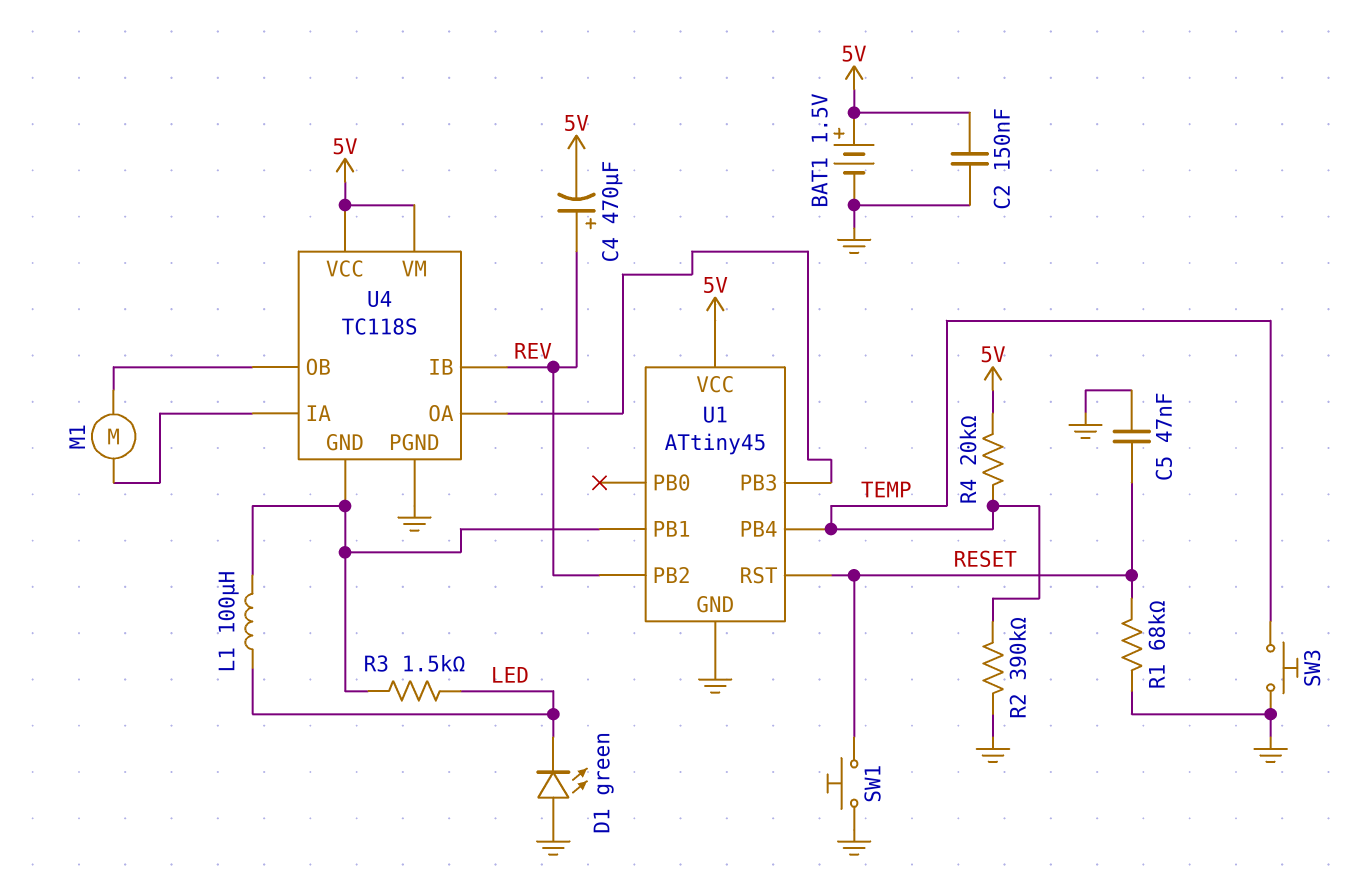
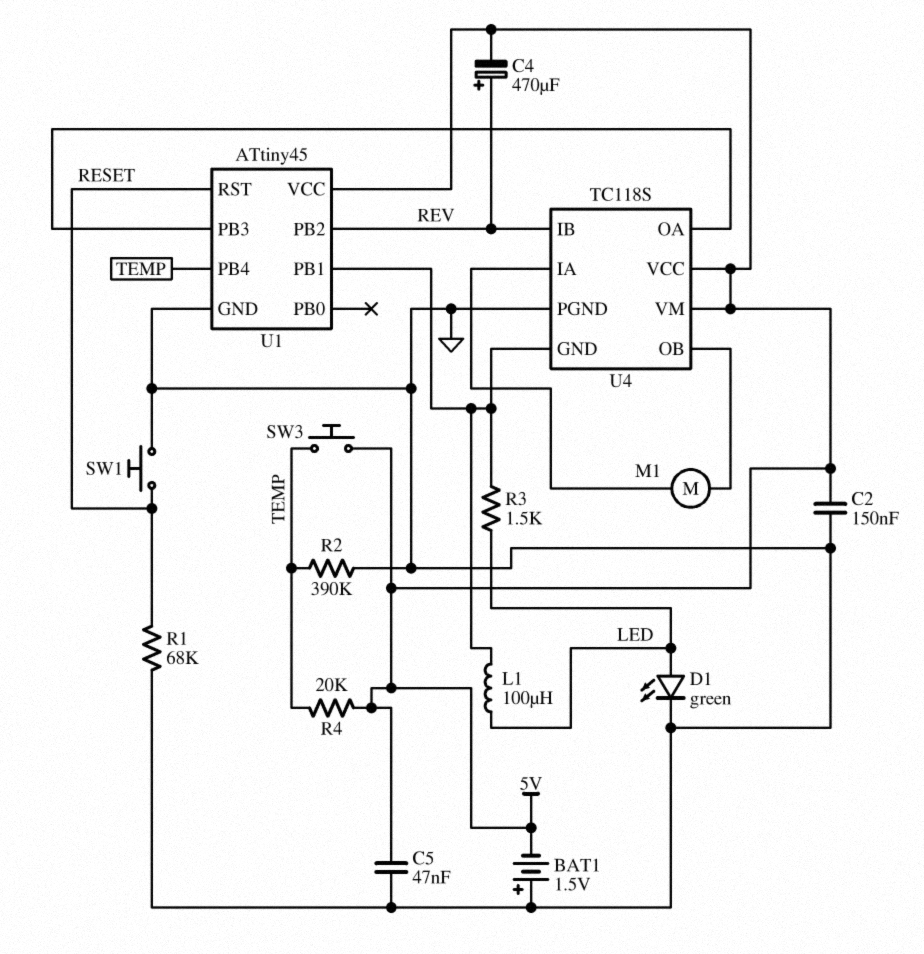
BAT1: 1.5V (plus 5V, minus GND) -> 1.5V (plus GND, minus 5V)
C5: 47nF (GND, RESET) -> 47nF (5V, GND)
D1: LED green (A GND, K LED) -> LED green (A LED, K GND)
SW3: button (GND, TEMP) -> button (5V, TEMP)

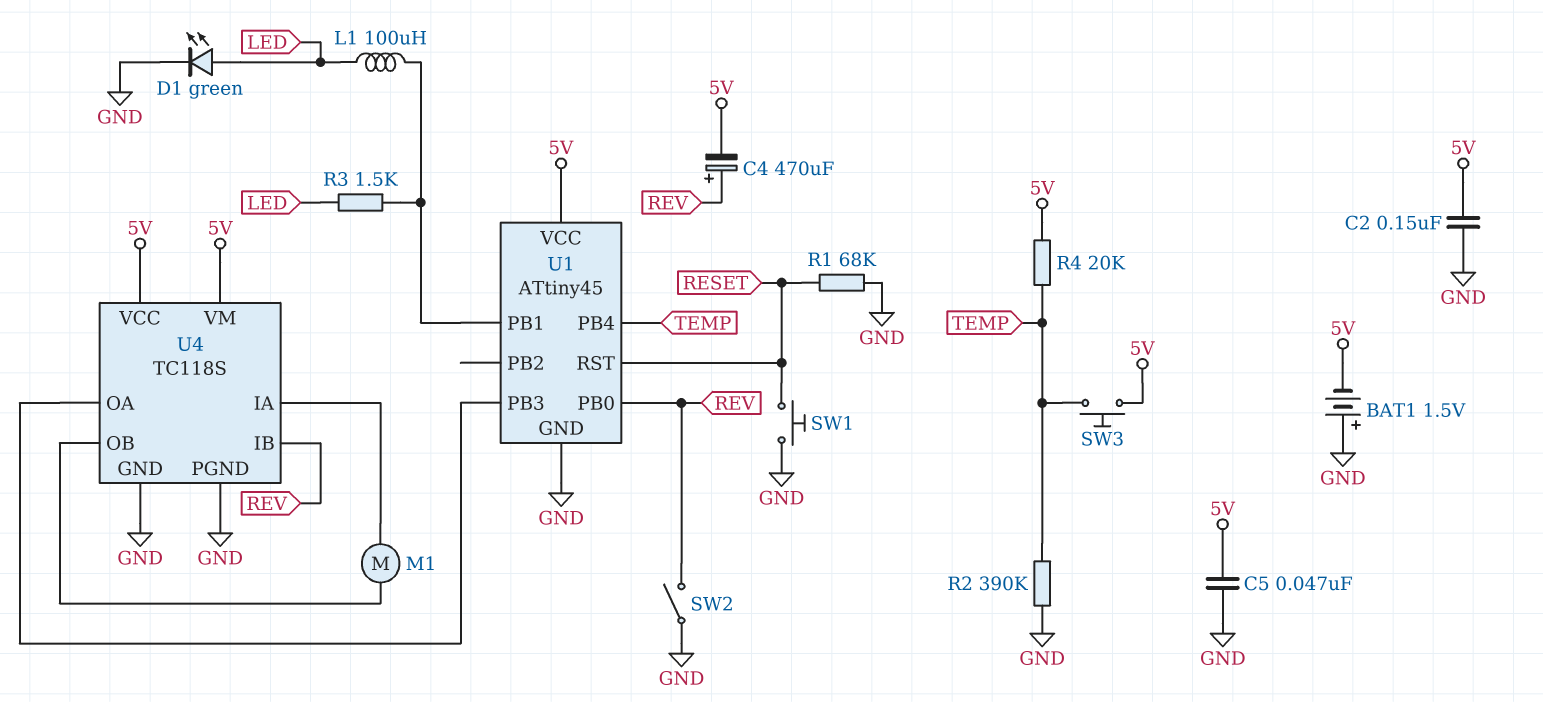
SW2: none -> switch (GND, REV)
U1 pin PB0: none -> REV
U1 pin PB2: REV -> none
U4 pin GND: U1/PB1 -> GND

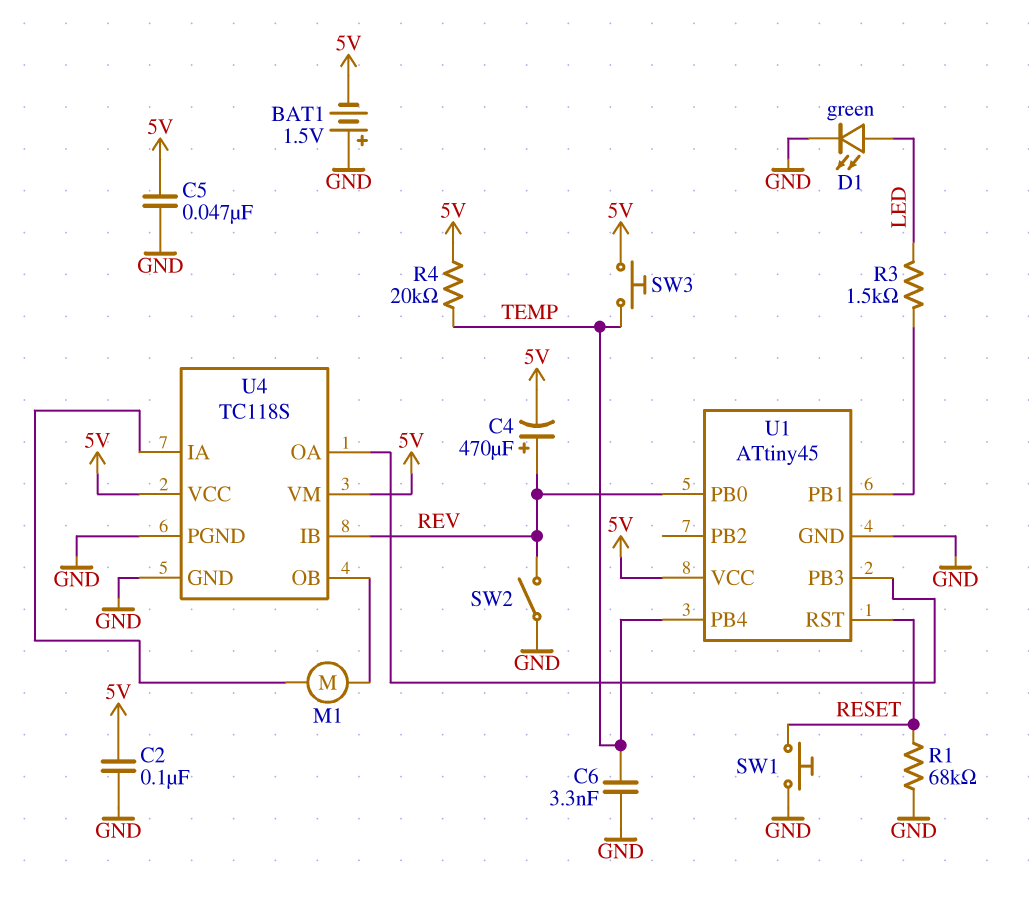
C2: 150nF (5V, GND) -> 100nF (5V, GND)
C6: none -> 3.3nF (GND, TEMP)
L1: 100uH (LED, U1/PB1) -> none
R2: 390k (GND, TEMP) -> none

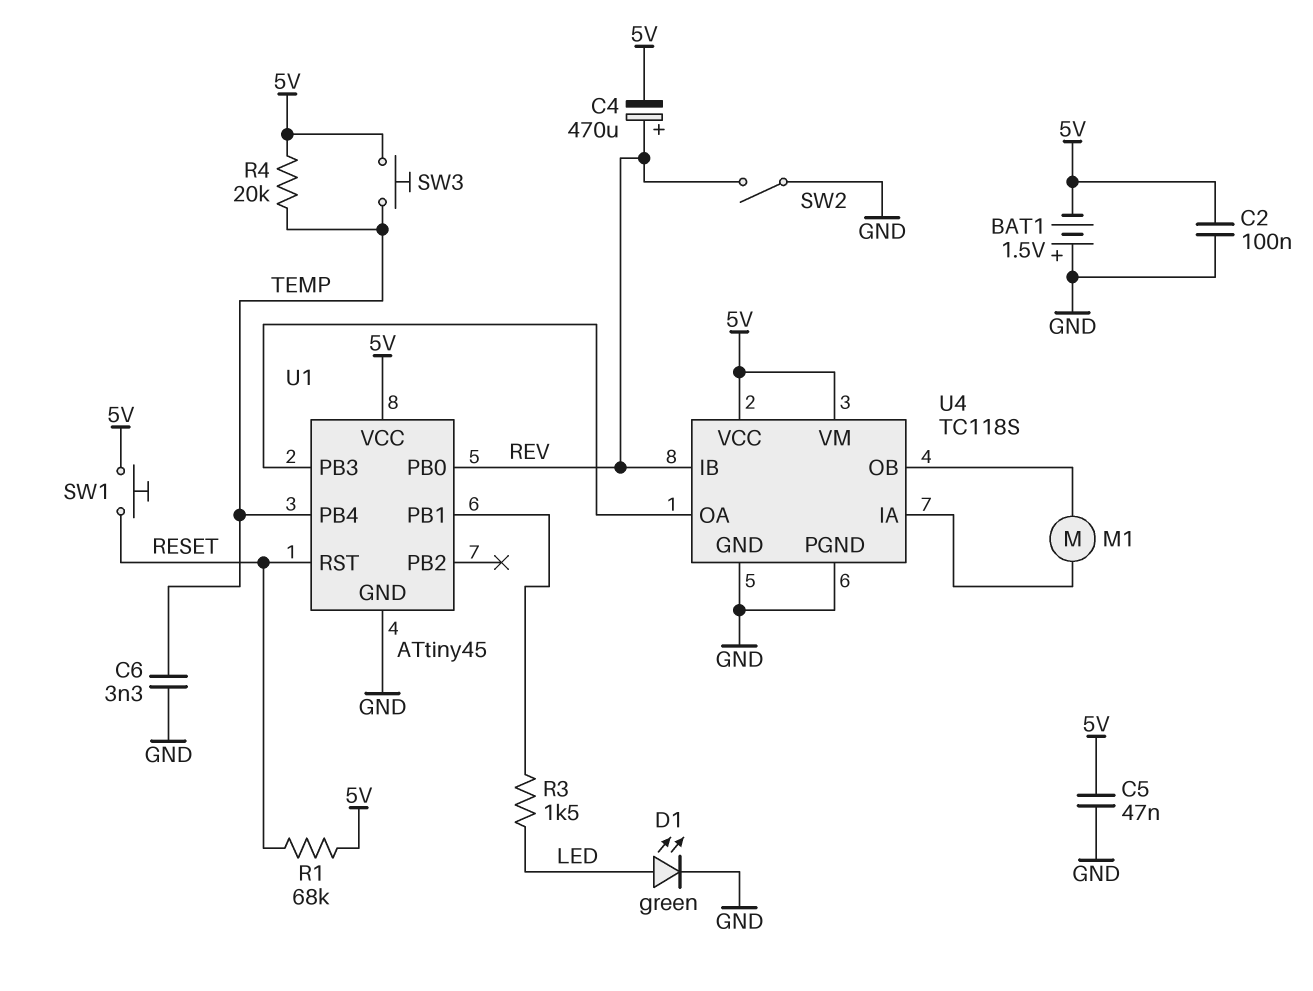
R1: 68k (GND, RESET) -> 68k (5V, RESET)
SW1: button (GND, RESET) -> button (5V, RESET)

